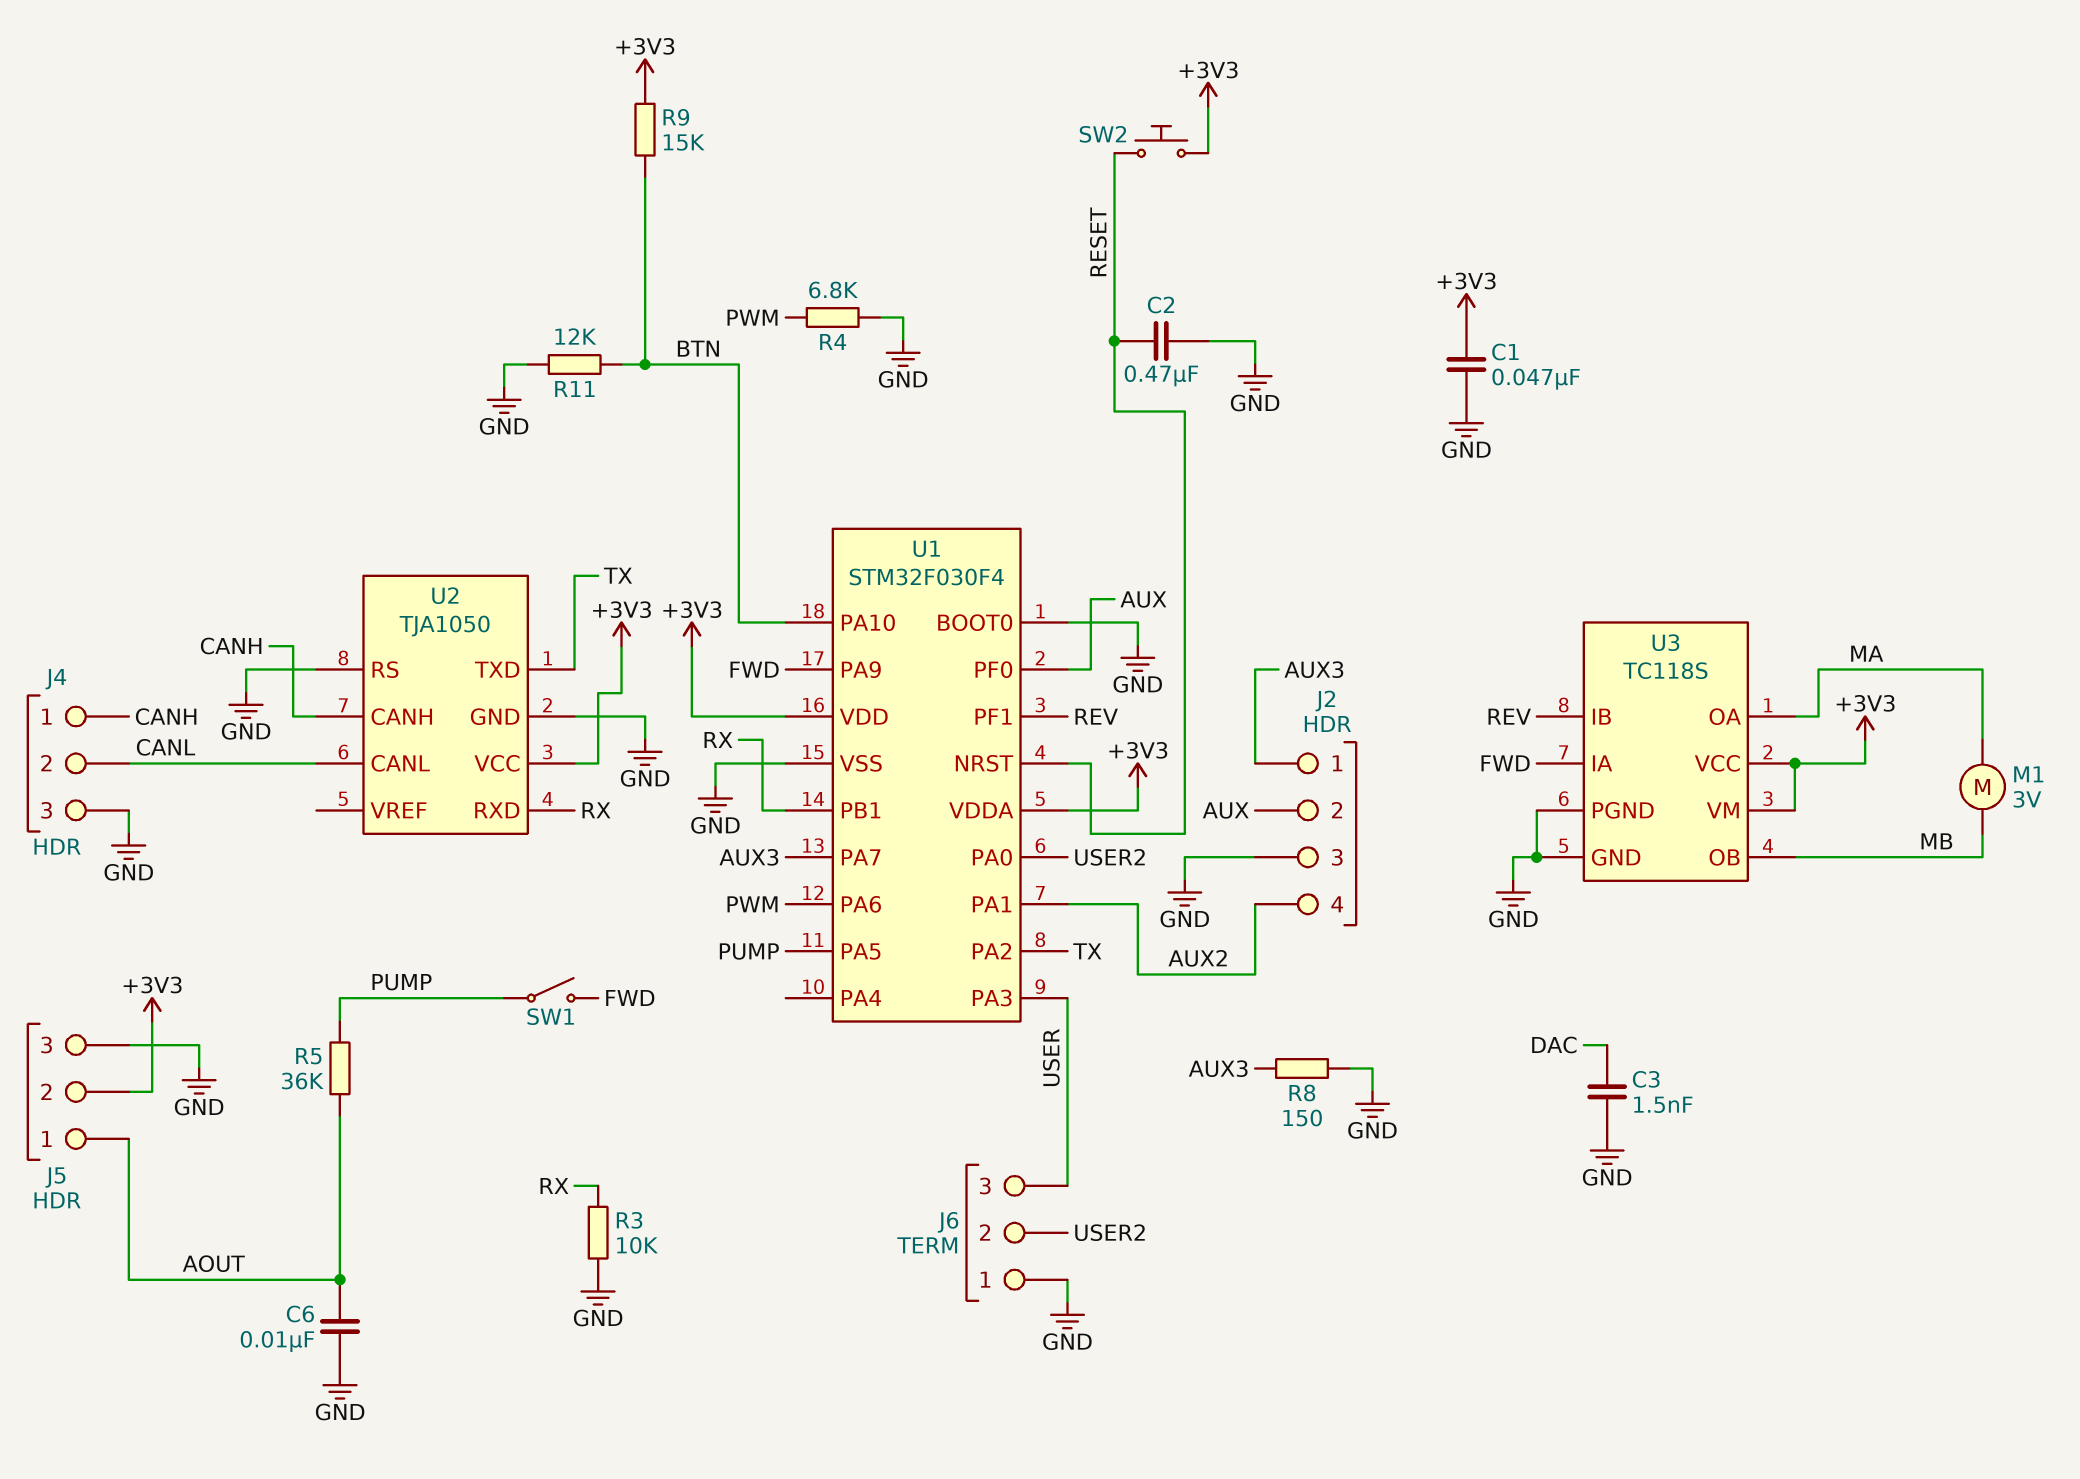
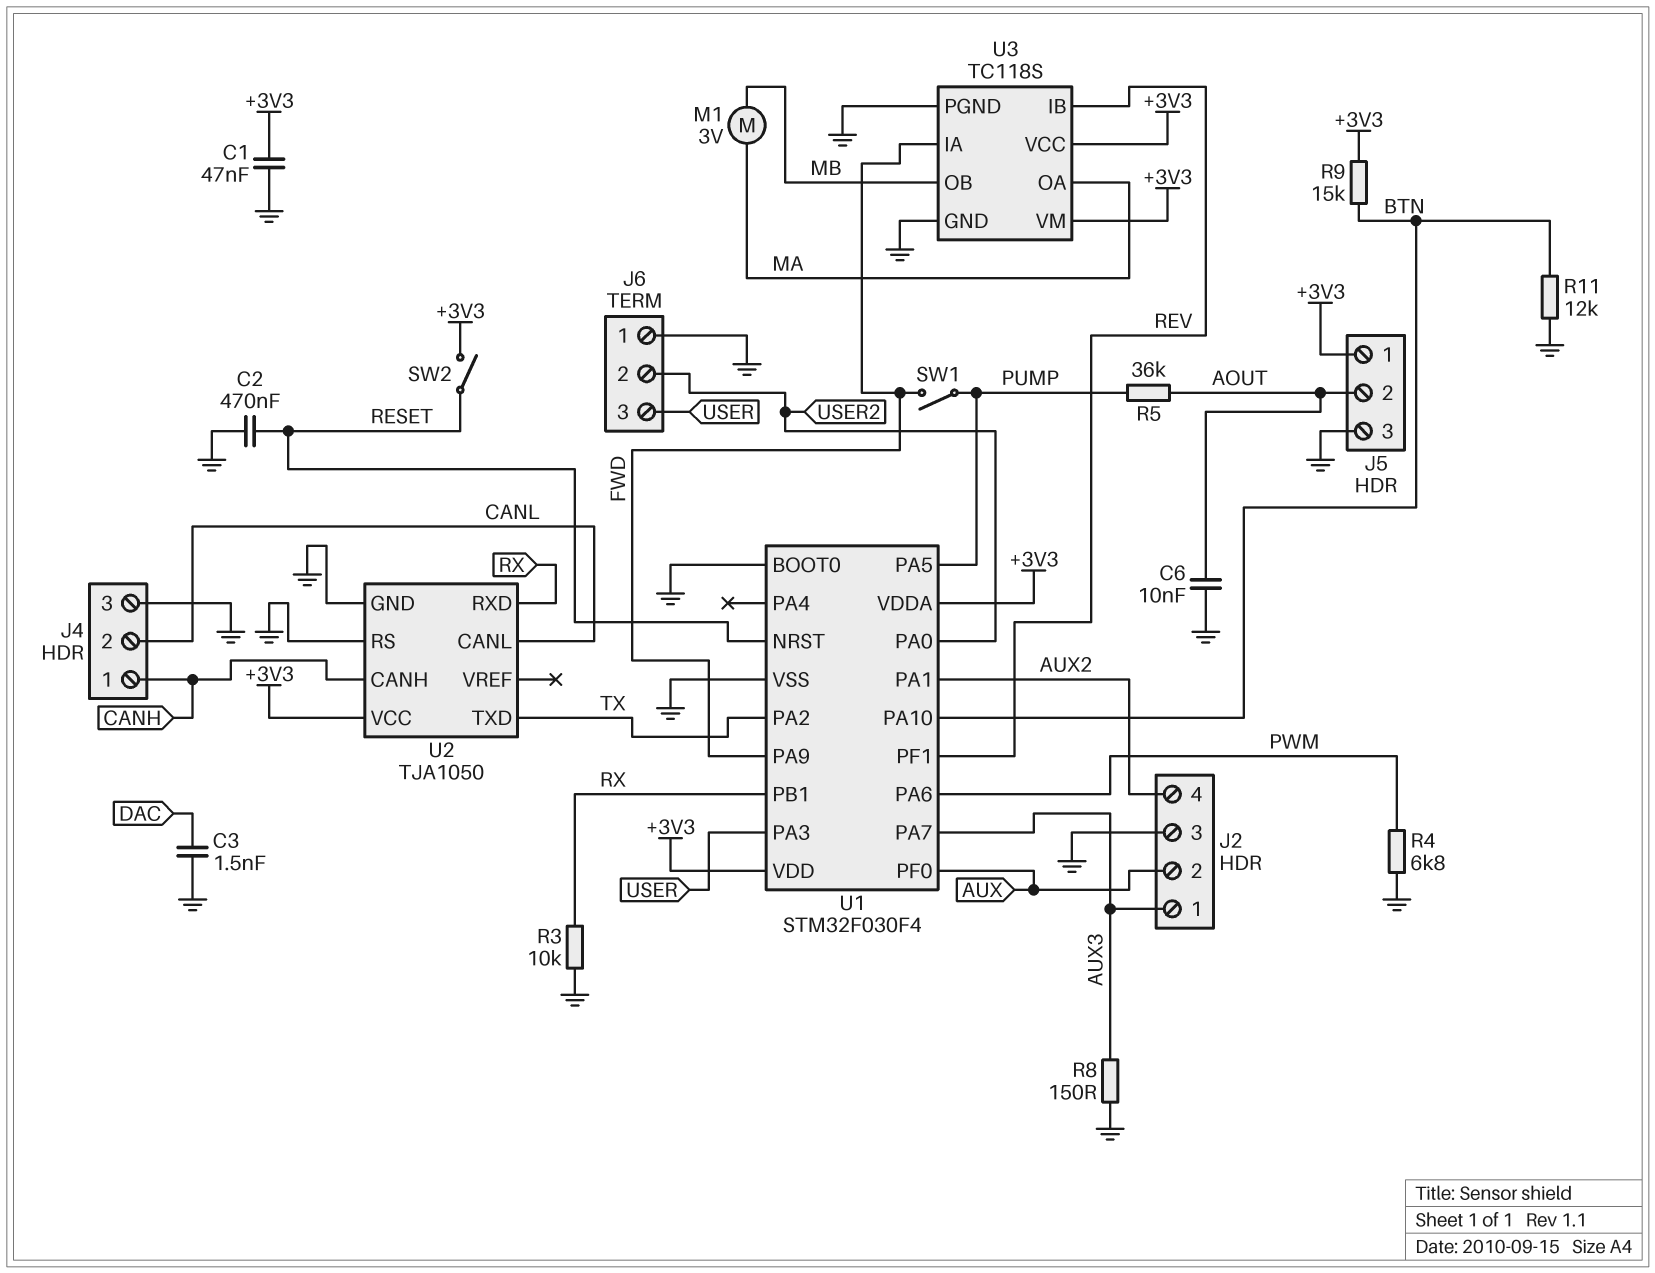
J5 pin 1: AOUT -> +3V3
J5 pin 2: +3V3 -> AOUT
SW2: button (+3V3, RESET) -> switch (+3V3, RESET)

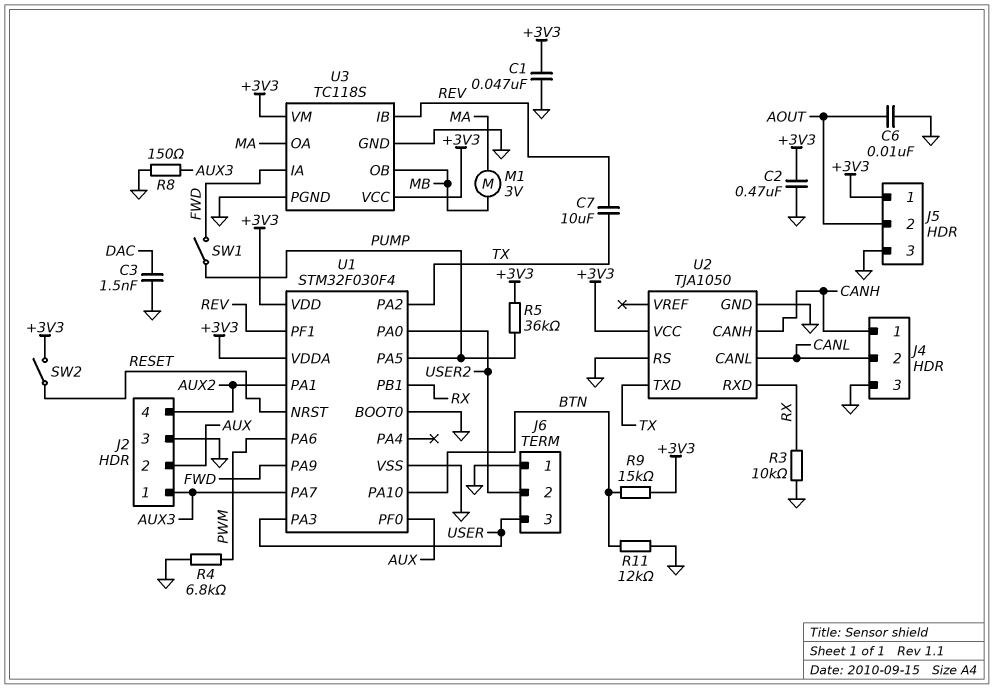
C2: 470nF (GND, RESET) -> 470nF (+3V3, GND)
C7: none -> 10uF (REV, TX)
R5: 36k (AOUT, PUMP) -> 36k (+3V3, PUMP)

